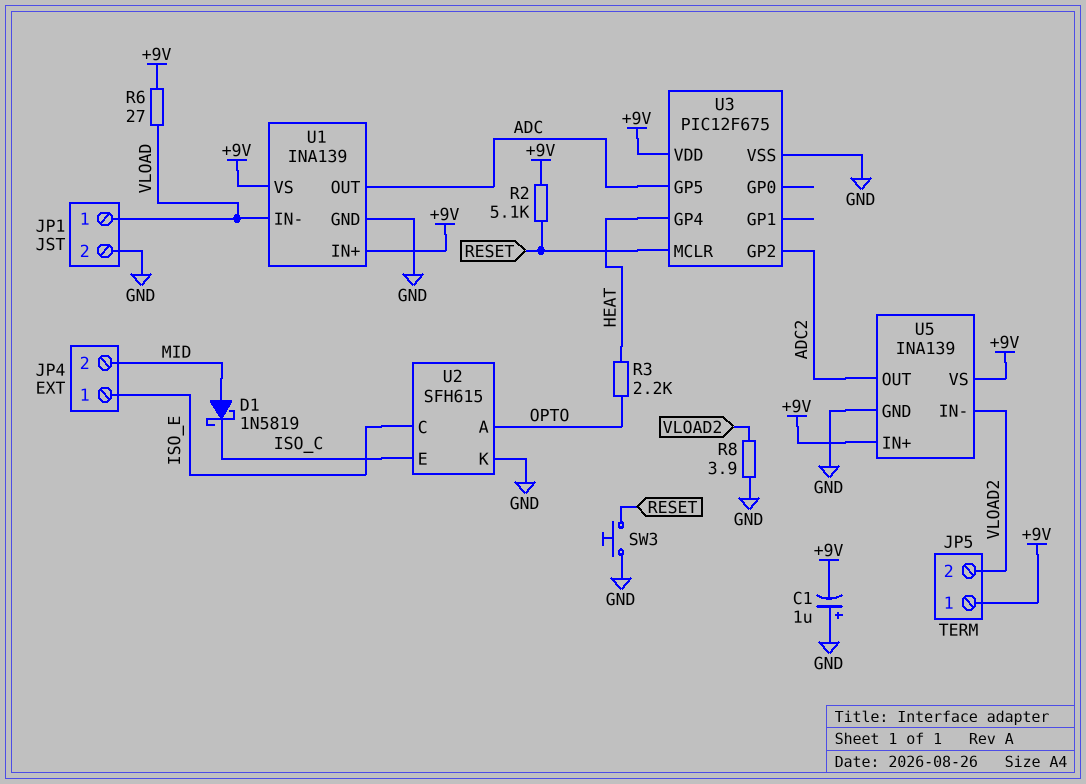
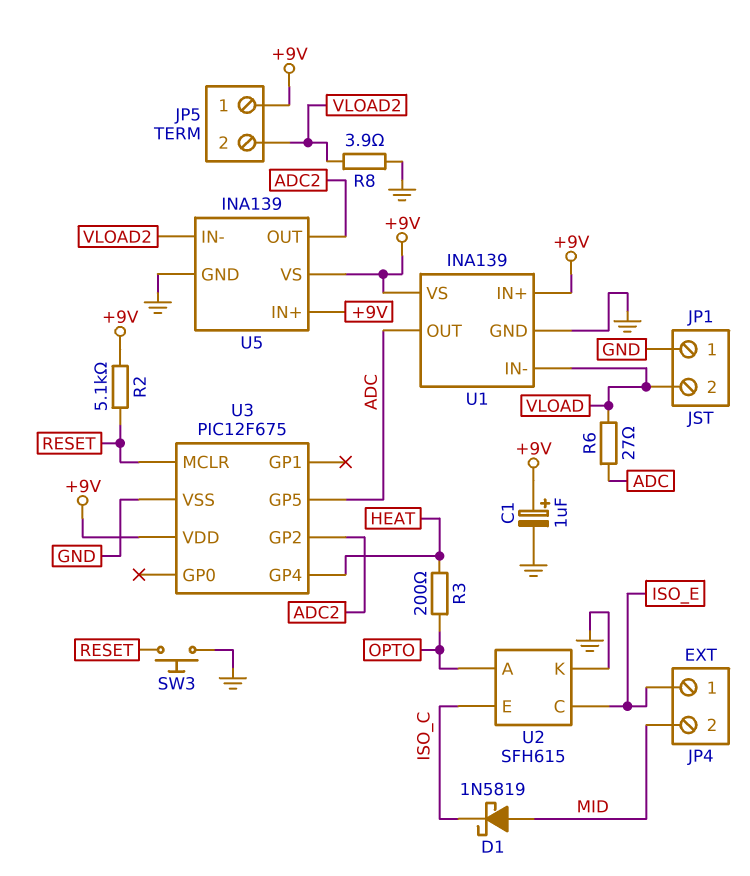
C1: 1uF (plus GND, minus +9V) -> 1uF (plus +9V, minus GND)
JP1 pin 1: VLOAD -> GND
JP1 pin 2: GND -> VLOAD
R3: 2.2k (HEAT, OPTO) -> 200 (HEAT, OPTO)
R6: 27 (+9V, VLOAD) -> 27 (ADC, VLOAD)

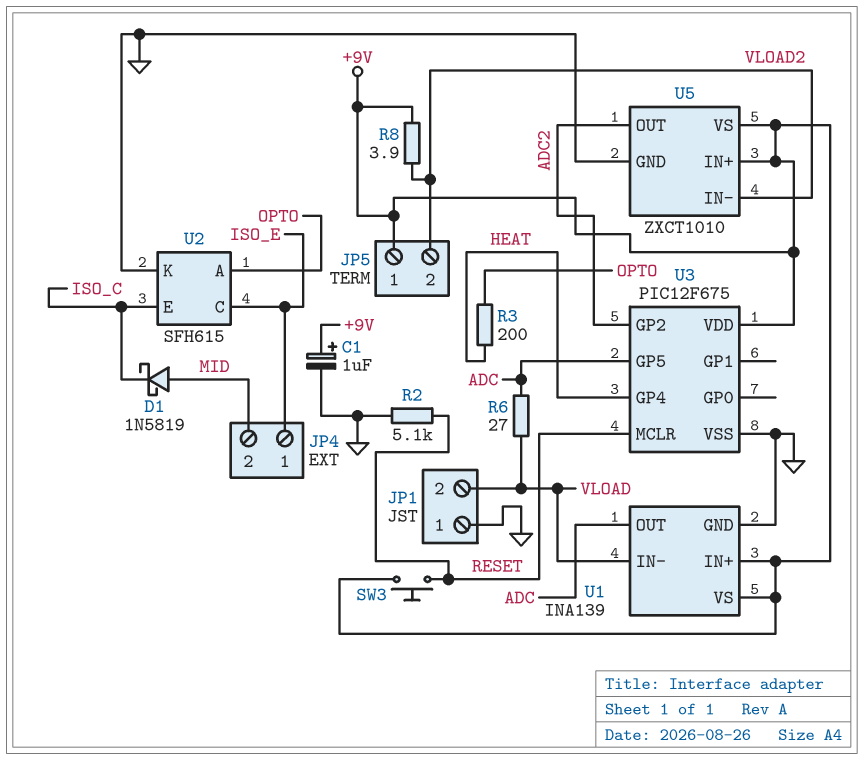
R2: 5.1k (+9V, RESET) -> 5.1k (GND, RESET)
R8: 3.9 (GND, VLOAD2) -> 3.9 (+9V, VLOAD2)
SW3: button (GND, RESET) -> button (+9V, RESET)
U5: INA139 -> ZXCT1010

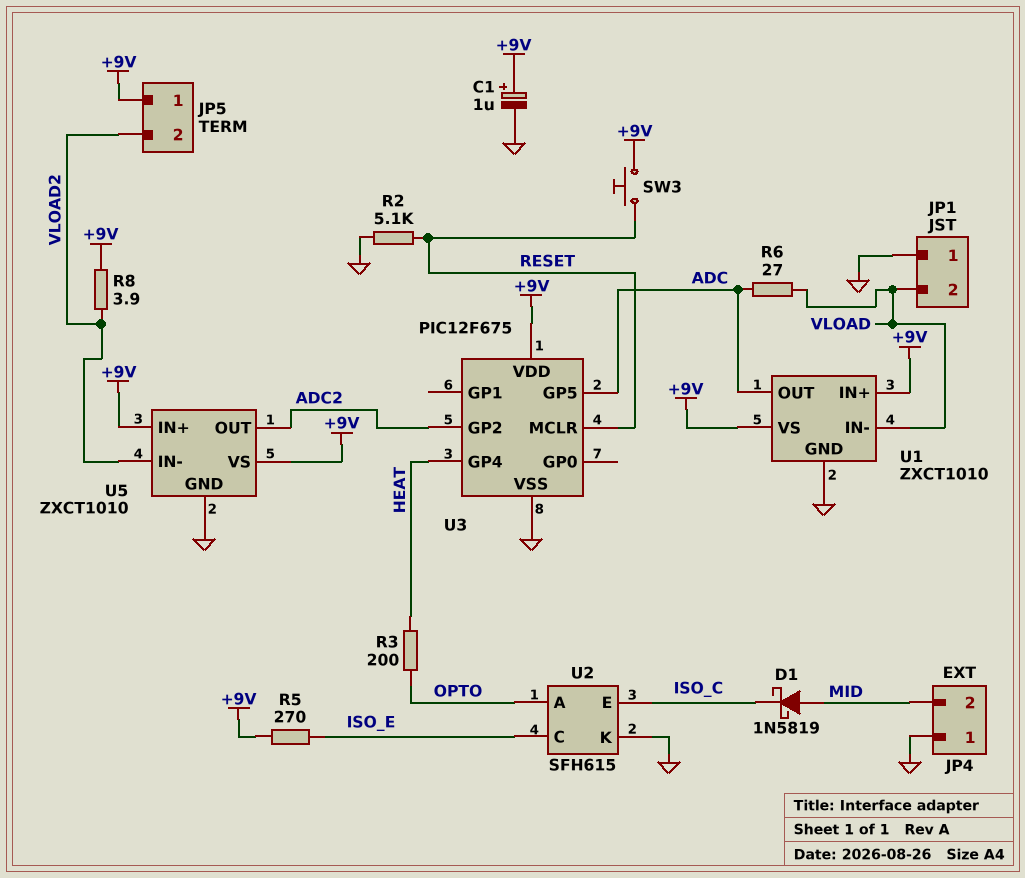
JP4 pin 1: ISO_E -> GND
R5: none -> 270 (+9V, ISO_E)
U1: INA139 -> ZXCT1010

